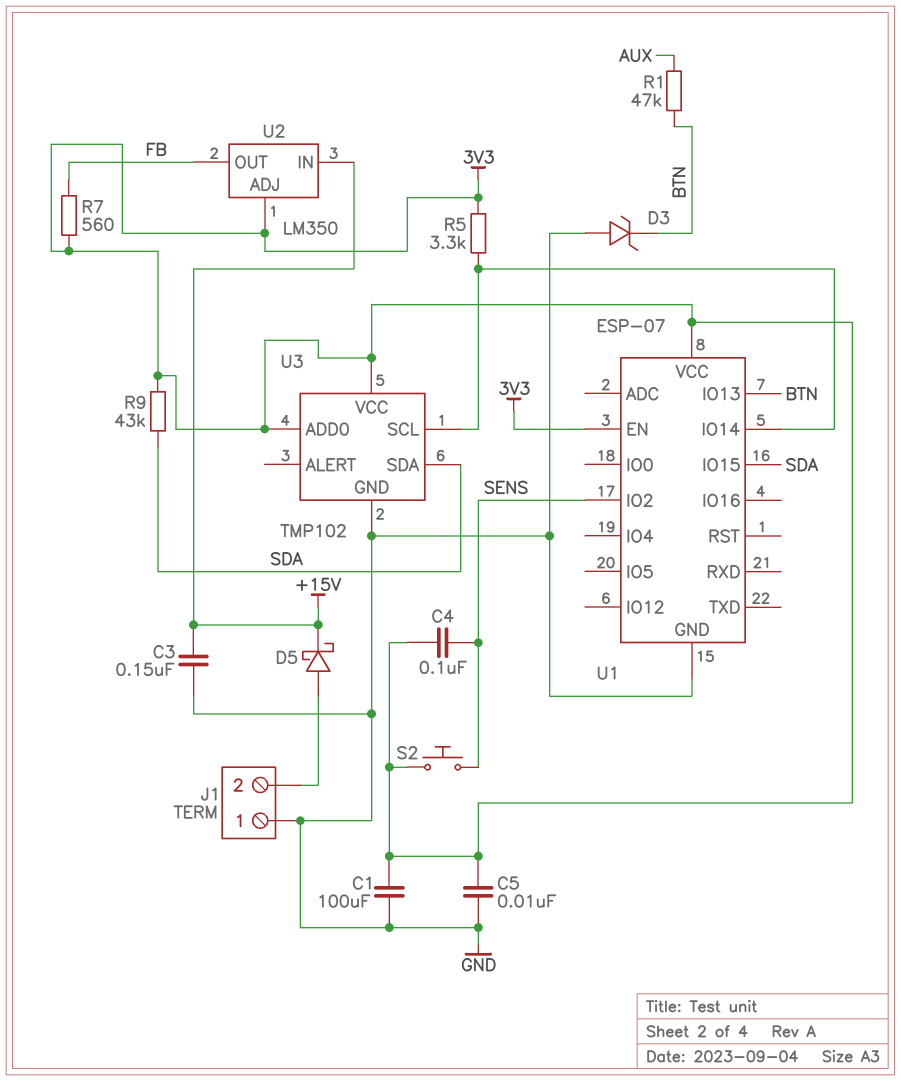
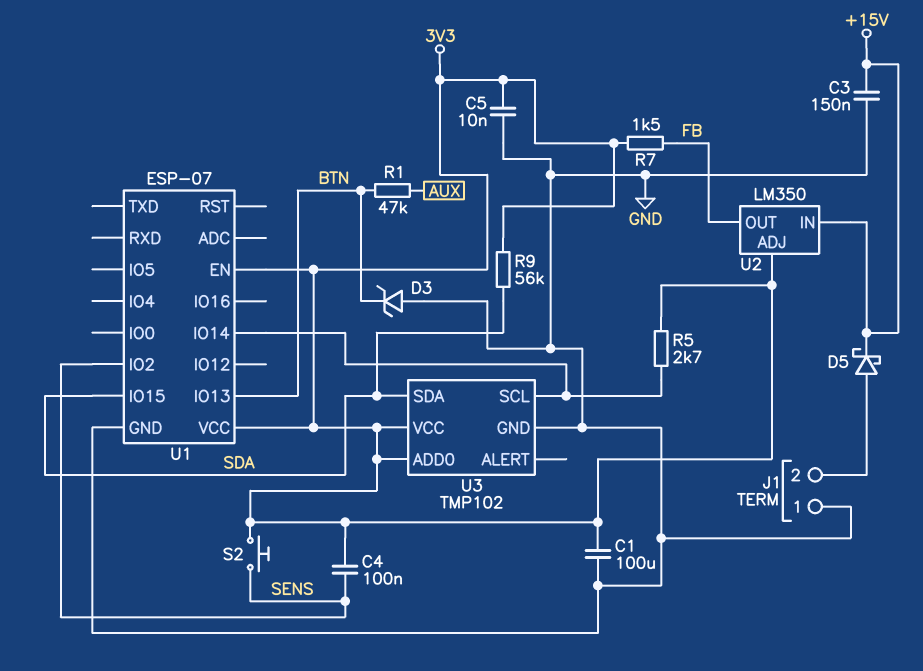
R5: 3.3k (3V3, U1/IO14) -> 2.7k (3V3, U1/IO14)
R7: 560 (3V3, FB) -> 1.5k (3V3, FB)
R9: 43k (3V3, SDA) -> 56k (3V3, SDA)

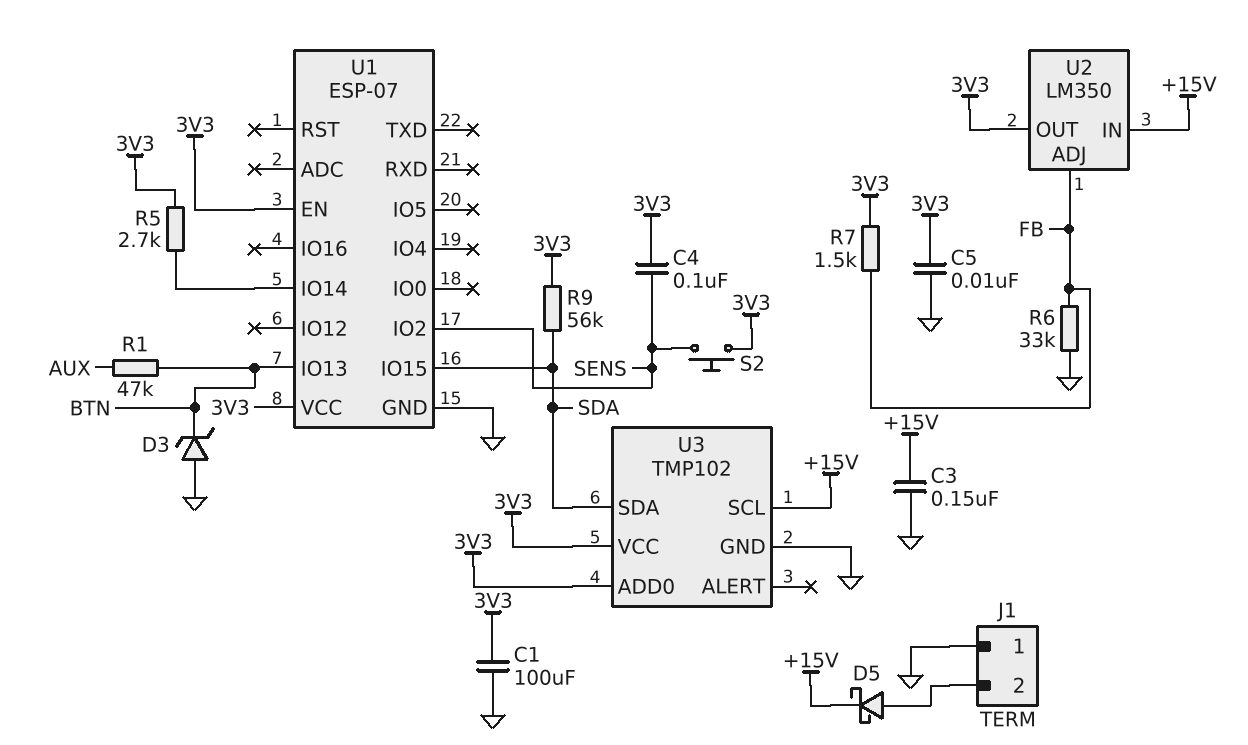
R6: none -> 33k (FB, GND)
U2 pin ADJ: 3V3 -> FB
U2 pin OUT: FB -> 3V3
U3 pin SCL: U1/IO14 -> +15V

